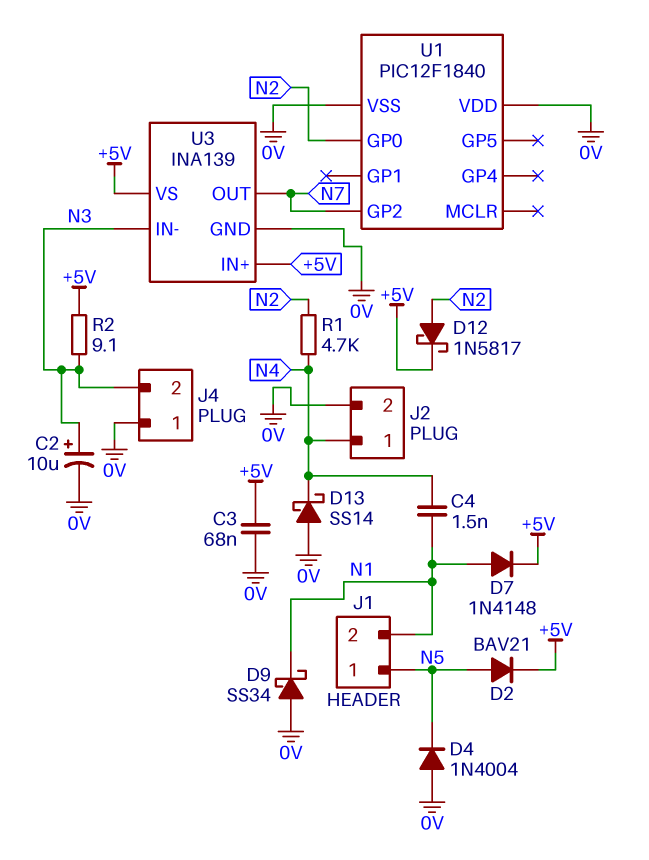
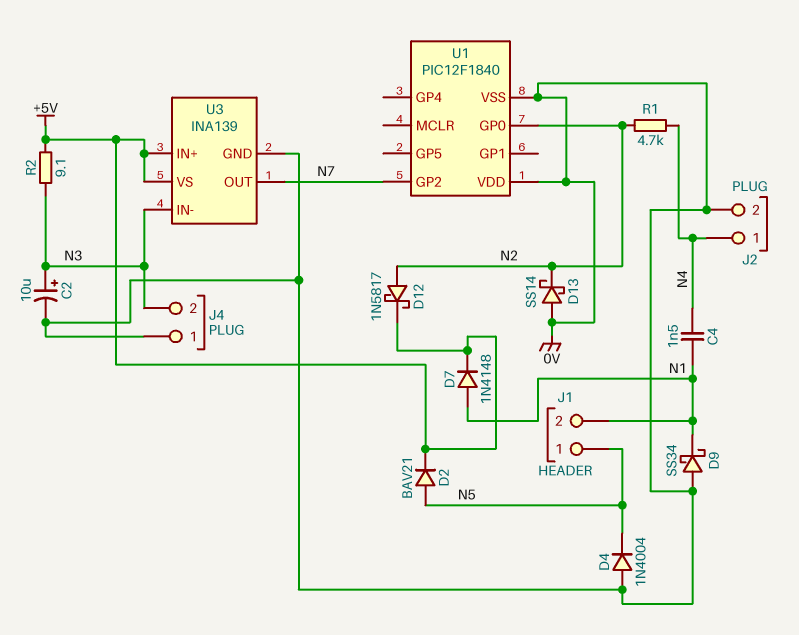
C3: 68nF (+5V, 0V) -> none
D13: schottky SS14 (A 0V, K N4) -> schottky SS14 (A 0V, K N2)

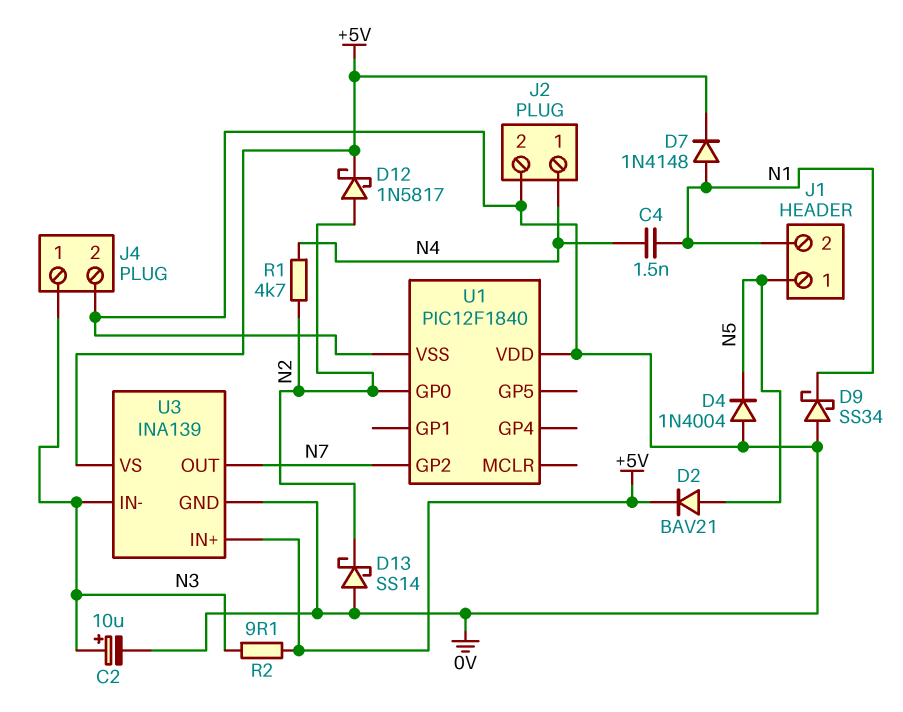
J4 pin 1: 0V -> N3
J4 pin 2: N3 -> 0V

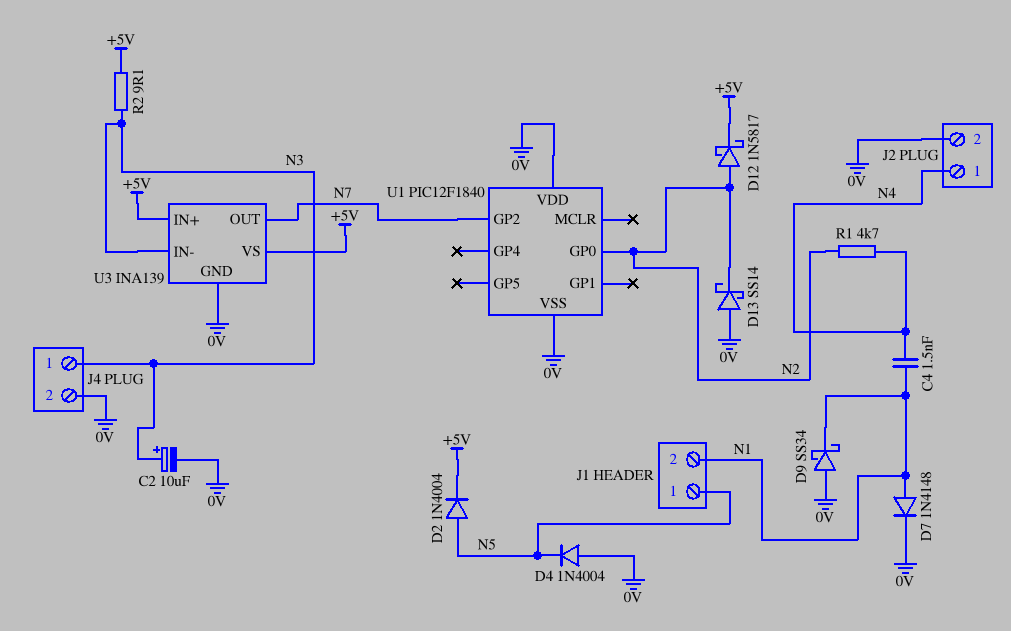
D2: diode BAV21 (A N5, K +5V) -> diode 1N4004 (A N5, K +5V)
D7: diode 1N4148 (A N1, K +5V) -> diode 1N4148 (A N1, K 0V)

